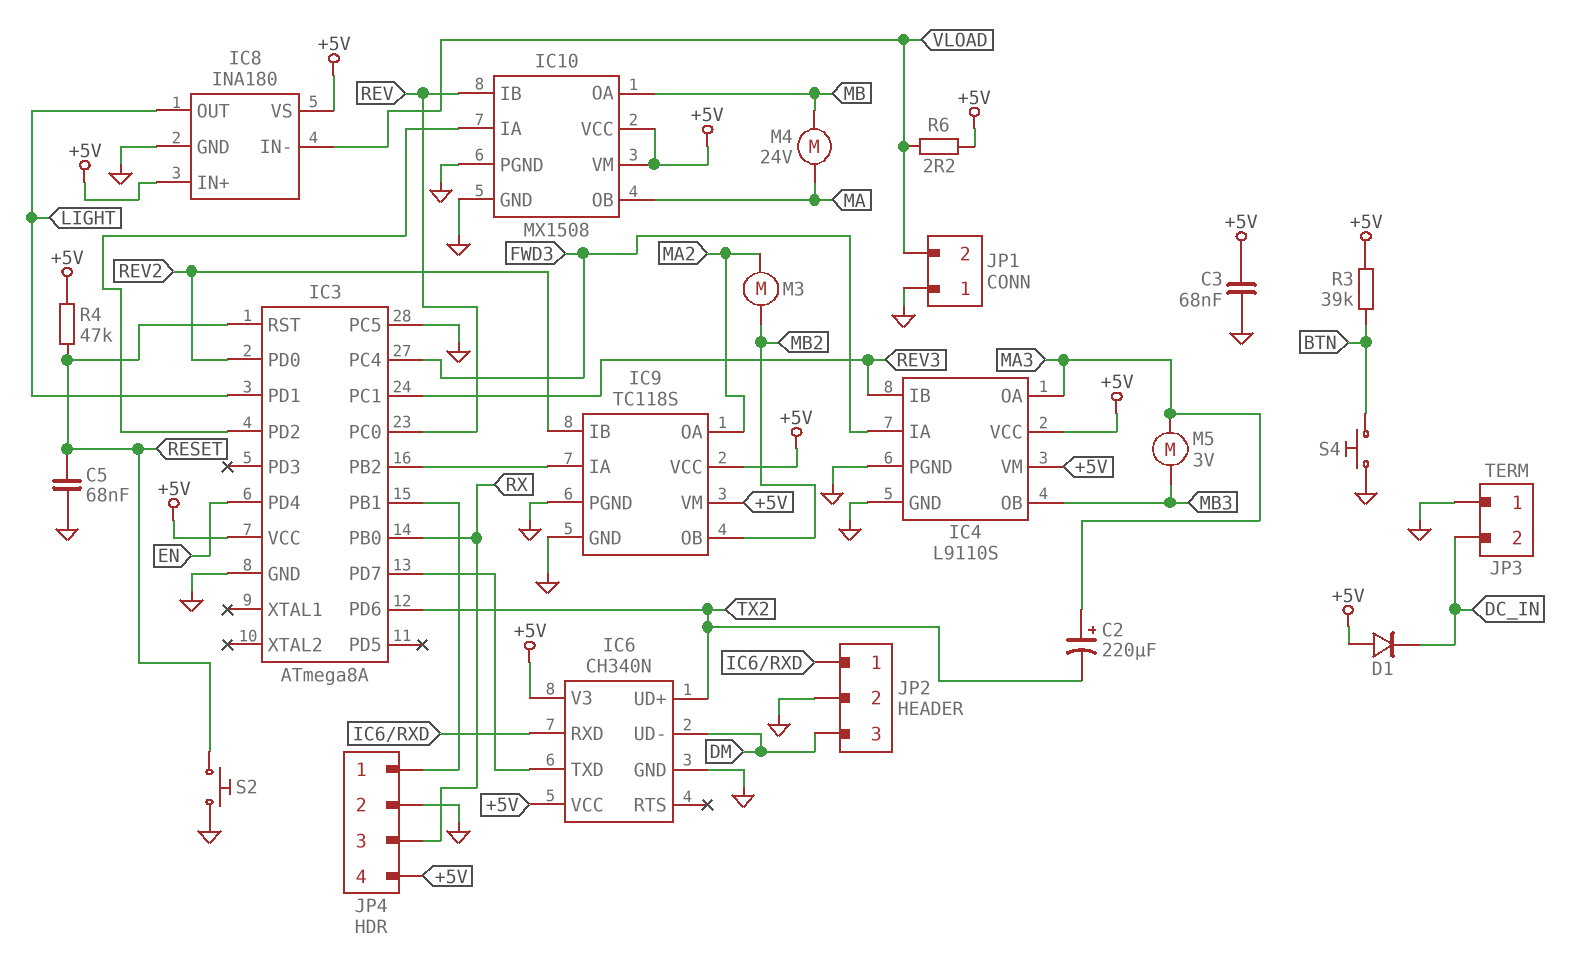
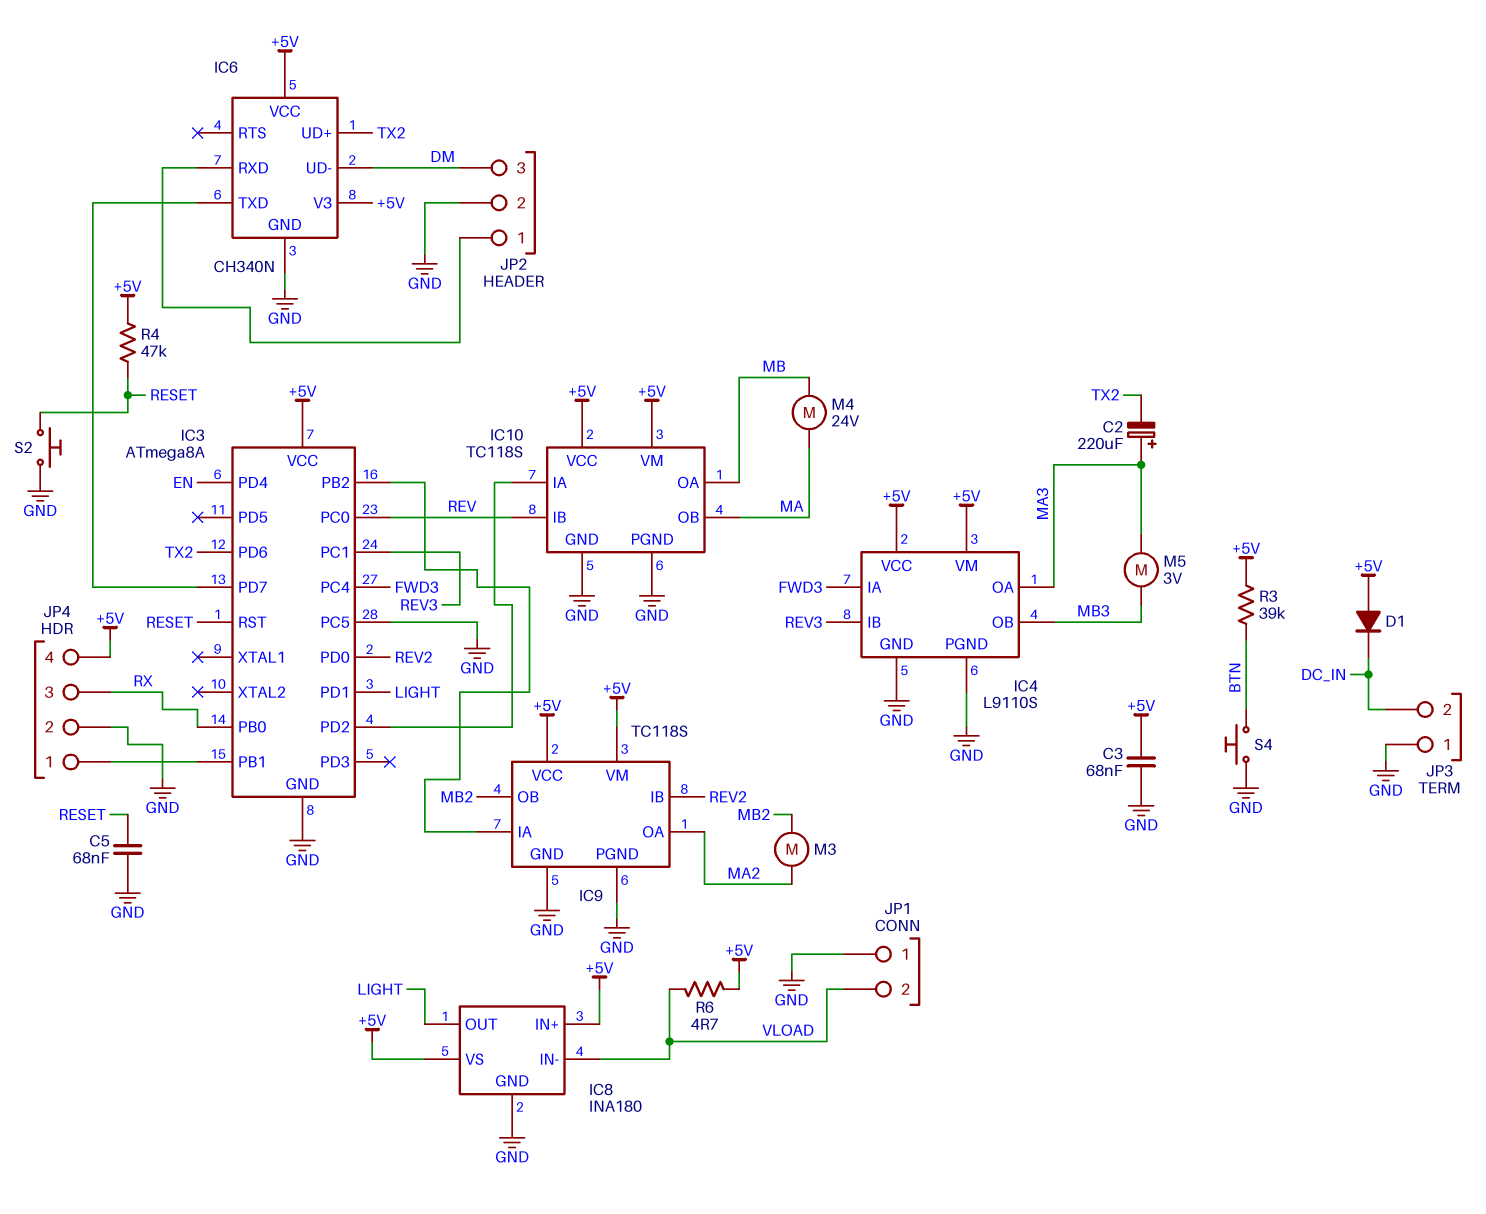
IC10: MX1508 -> TC118S
R6: 2.2 (+5V, VLOAD) -> 4.7 (+5V, VLOAD)

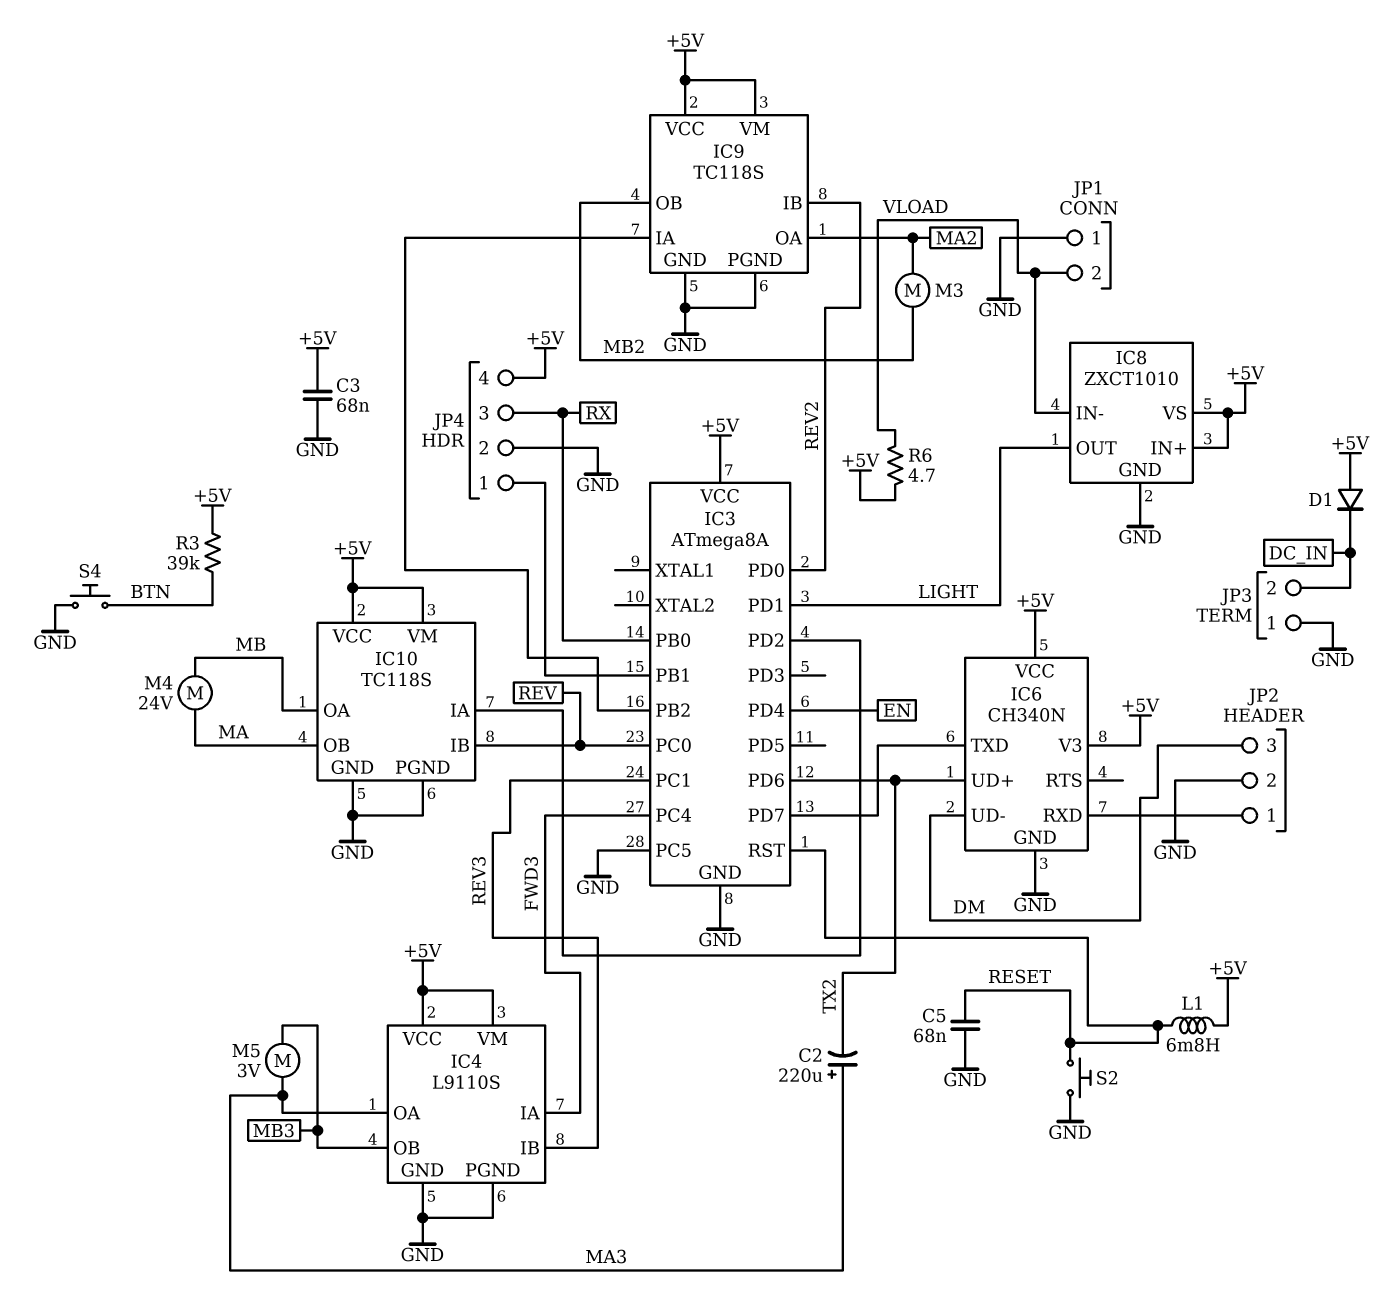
IC8: INA180 -> ZXCT1010
L1: none -> 6.8mH (+5V, RESET)
R4: 47k (+5V, RESET) -> none

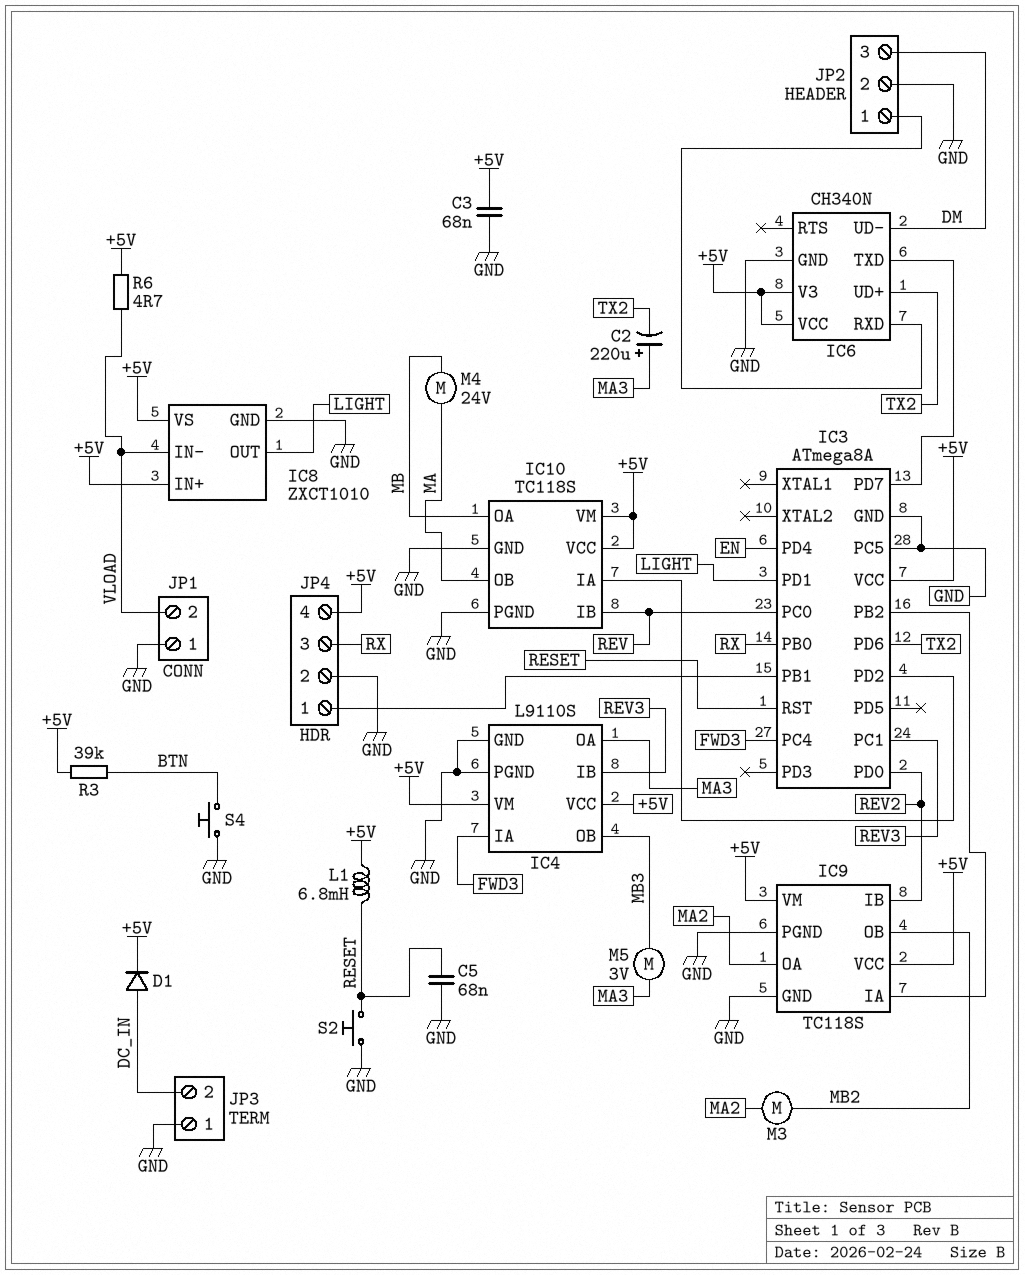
D1: diode (A +5V, K DC_IN) -> diode (A DC_IN, K +5V)

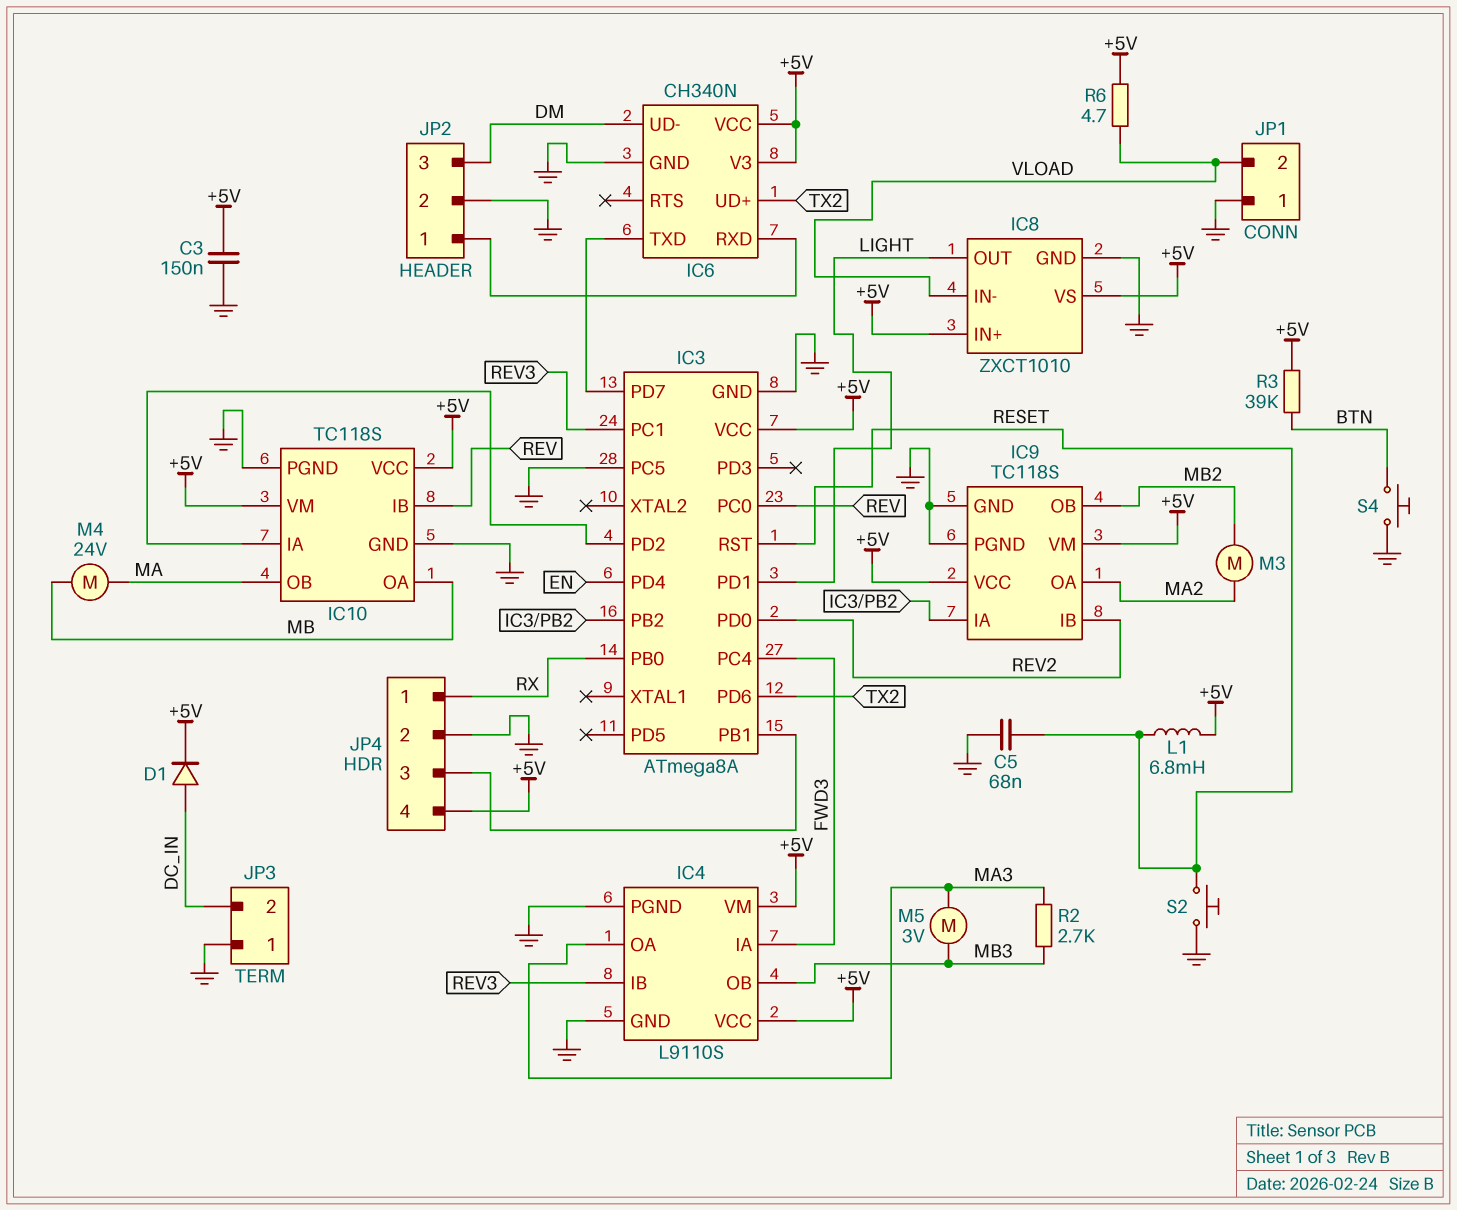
C2: 220uF (plus MA3, minus TX2) -> none
C3: 68nF (+5V, GND) -> 150nF (+5V, GND)
JP4 pin 1: IC3/PB1 -> RX
JP4 pin 3: RX -> IC3/PB1
R2: none -> 2.7k (MA3, MB3)

